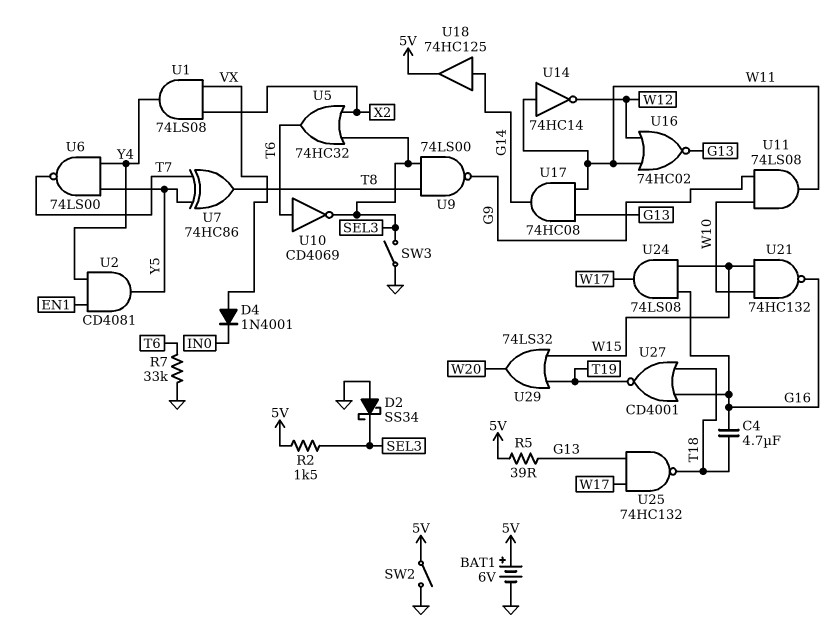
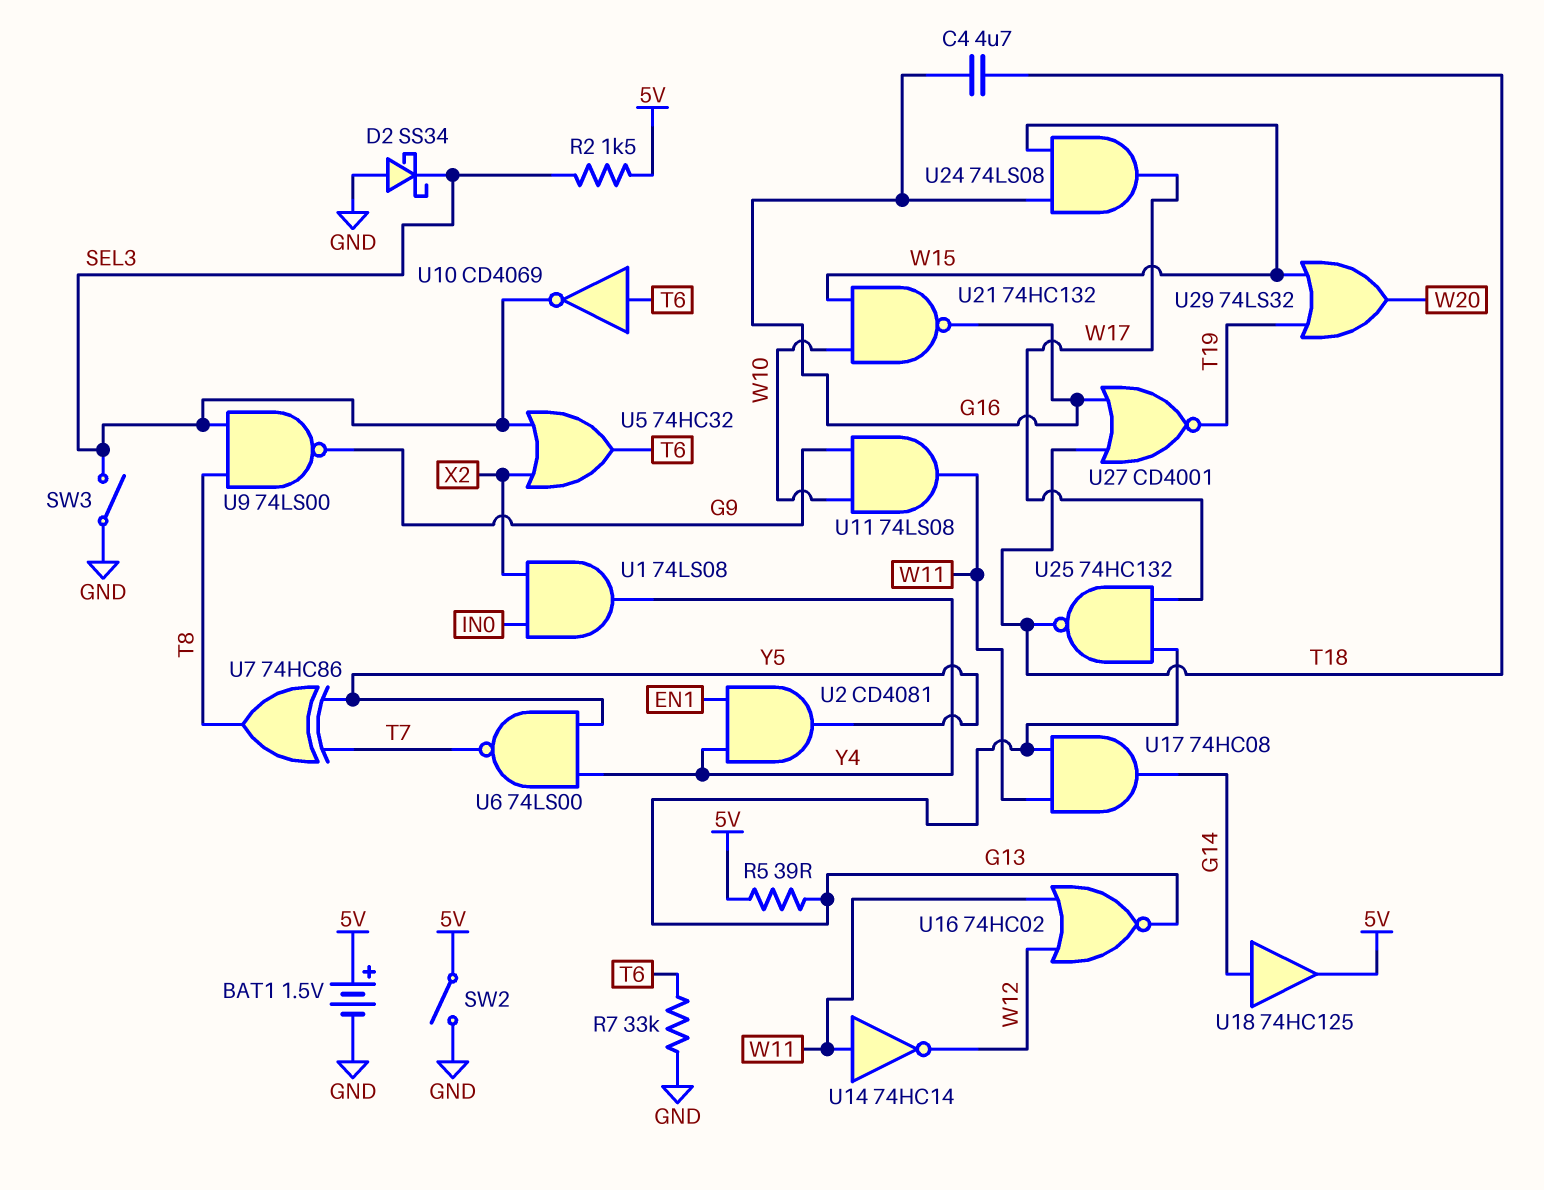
BAT1: 6V (plus 5V, minus GND) -> 1.5V (plus 5V, minus GND)
D4: diode 1N4001 (A VX, K IN0) -> none
U1: AND 74LS08 (in VX, in X2, out Y4) -> AND 74LS08 (in IN0, in X2, out Y4)

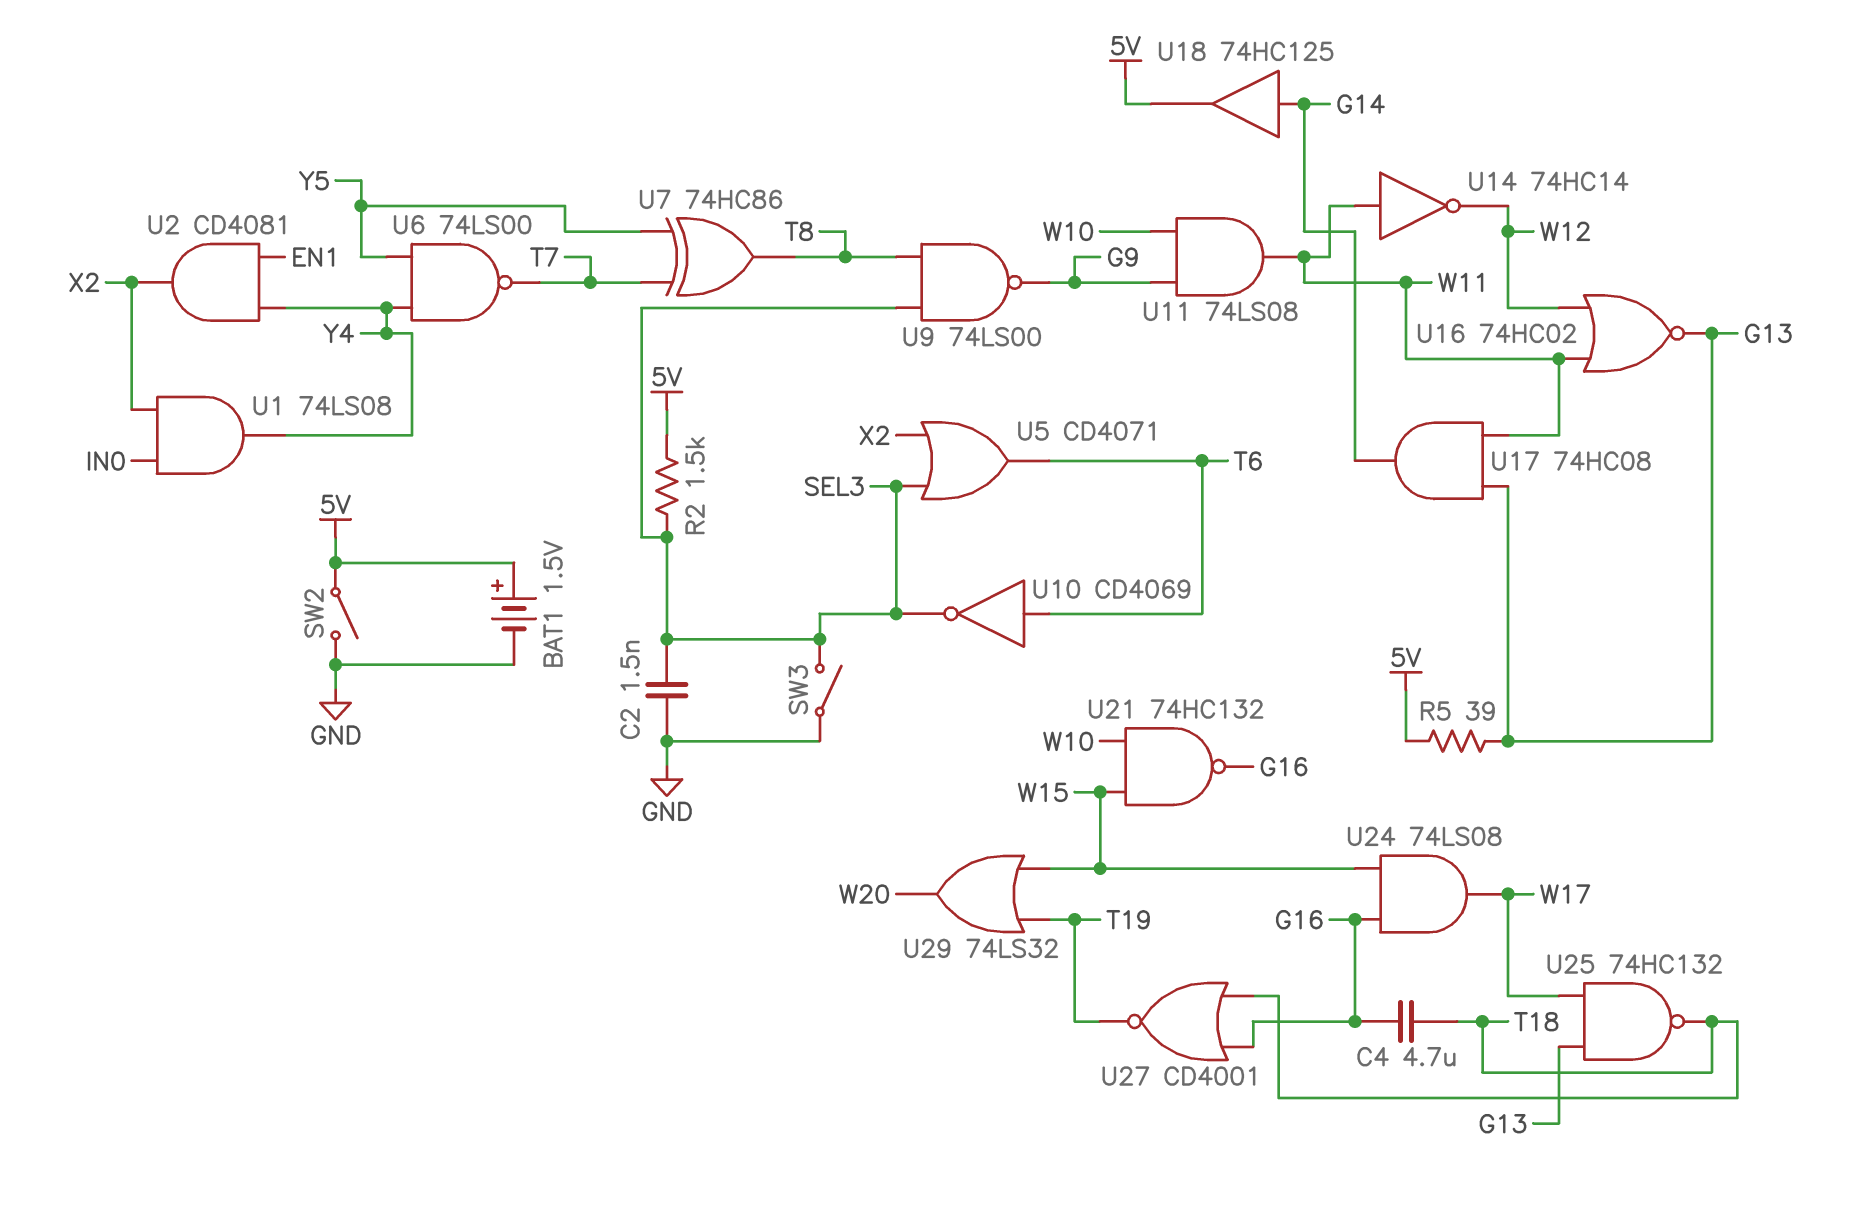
C2: none -> 1.5nF (GND, SEL3)
D2: schottky SS34 (A GND, K SEL3) -> none
R7: 33k (GND, T6) -> none
U2: AND CD4081 (in EN1, in Y4, out Y5) -> AND CD4081 (in EN1, in Y4, out X2)
U5: OR 74HC32 (in SEL3, in X2, out T6) -> OR CD4071 (in SEL3, in X2, out T6)

